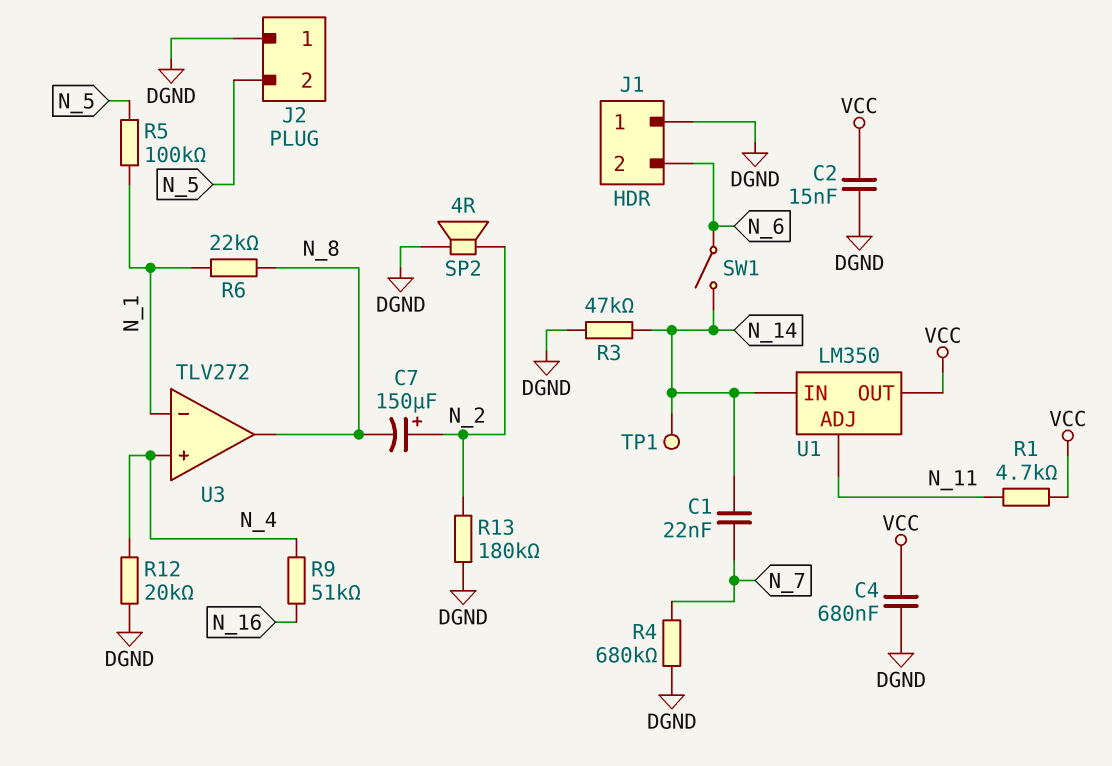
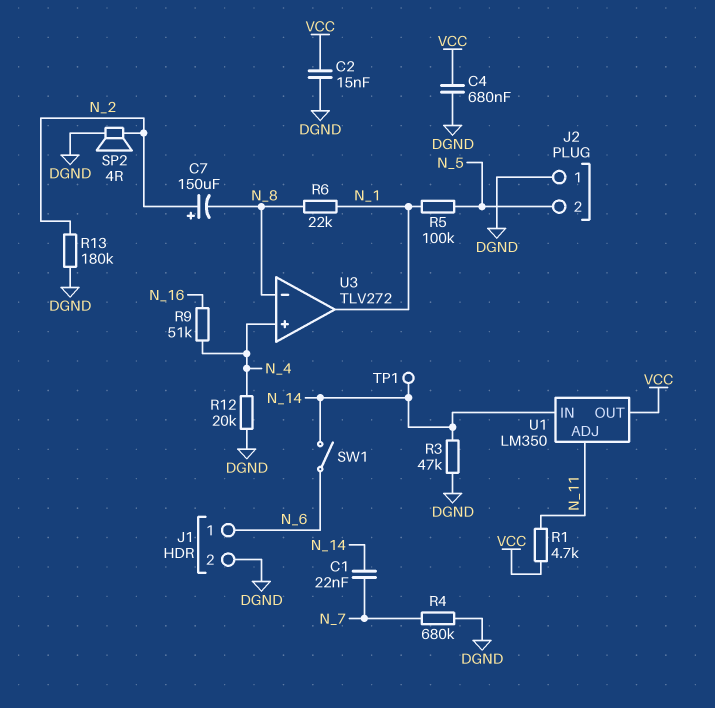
J1 pin 1: DGND -> N_6
J1 pin 2: N_6 -> DGND
U3 pin in-: N_1 -> N_8
U3 pin out: N_8 -> N_1

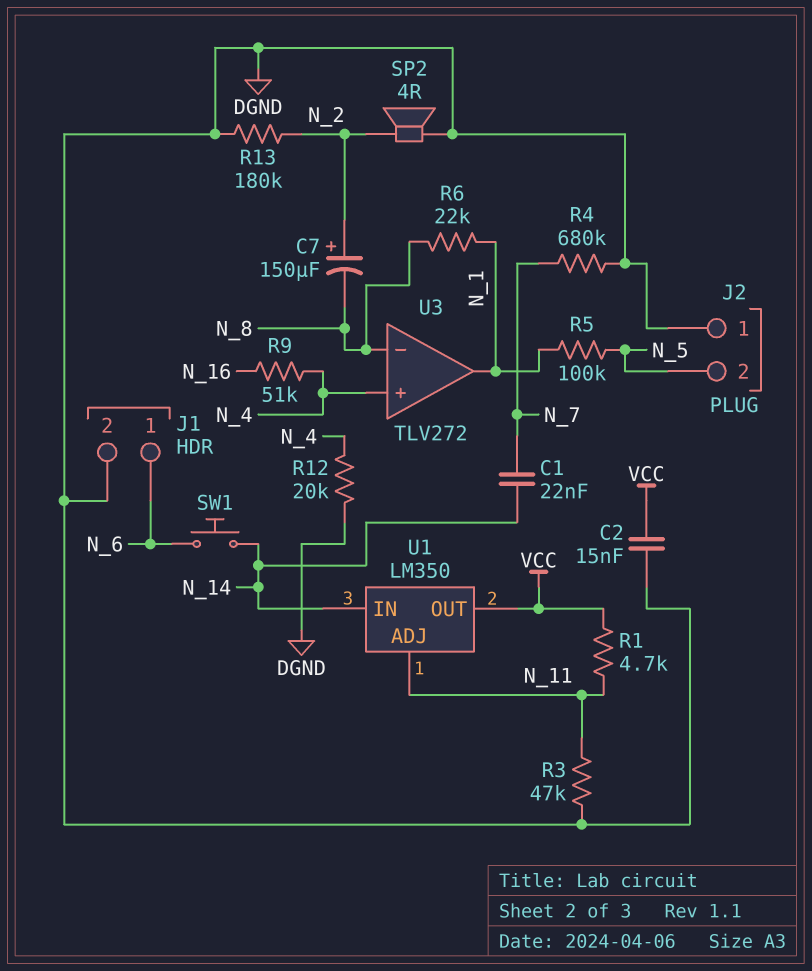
C4: 680nF (DGND, VCC) -> none
R3: 47k (DGND, N_14) -> 47k (DGND, N_11)
SW1: switch (N_6, N_14) -> button (N_6, N_14)
TP1: test point (N_14) -> none

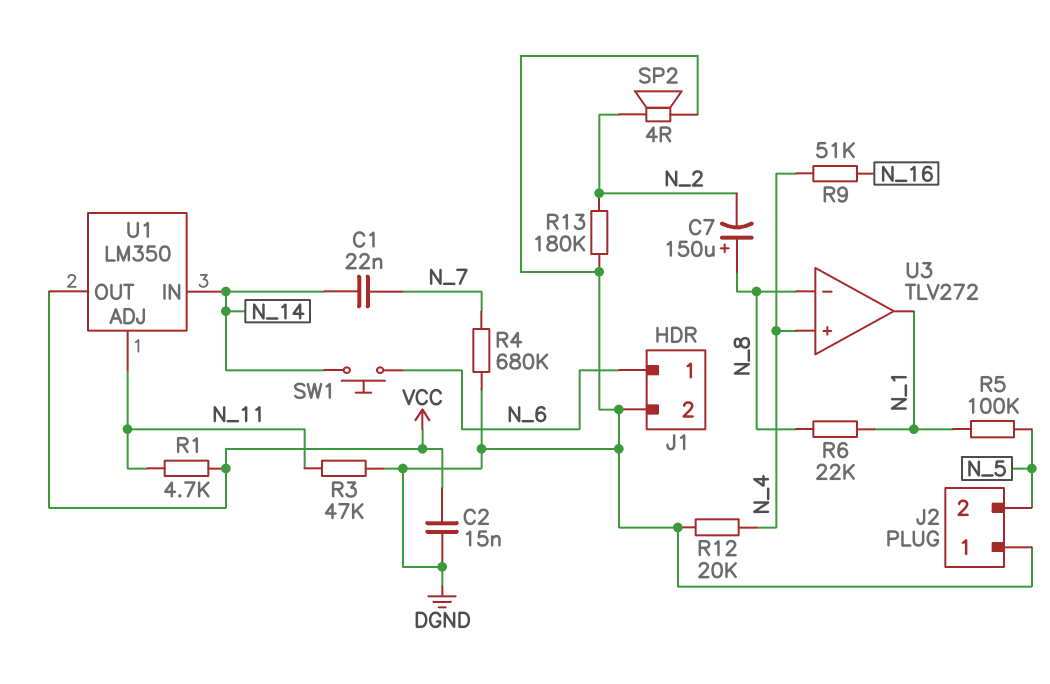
C7: 150uF (plus N_2, minus N_8) -> 150uF (plus N_8, minus N_2)

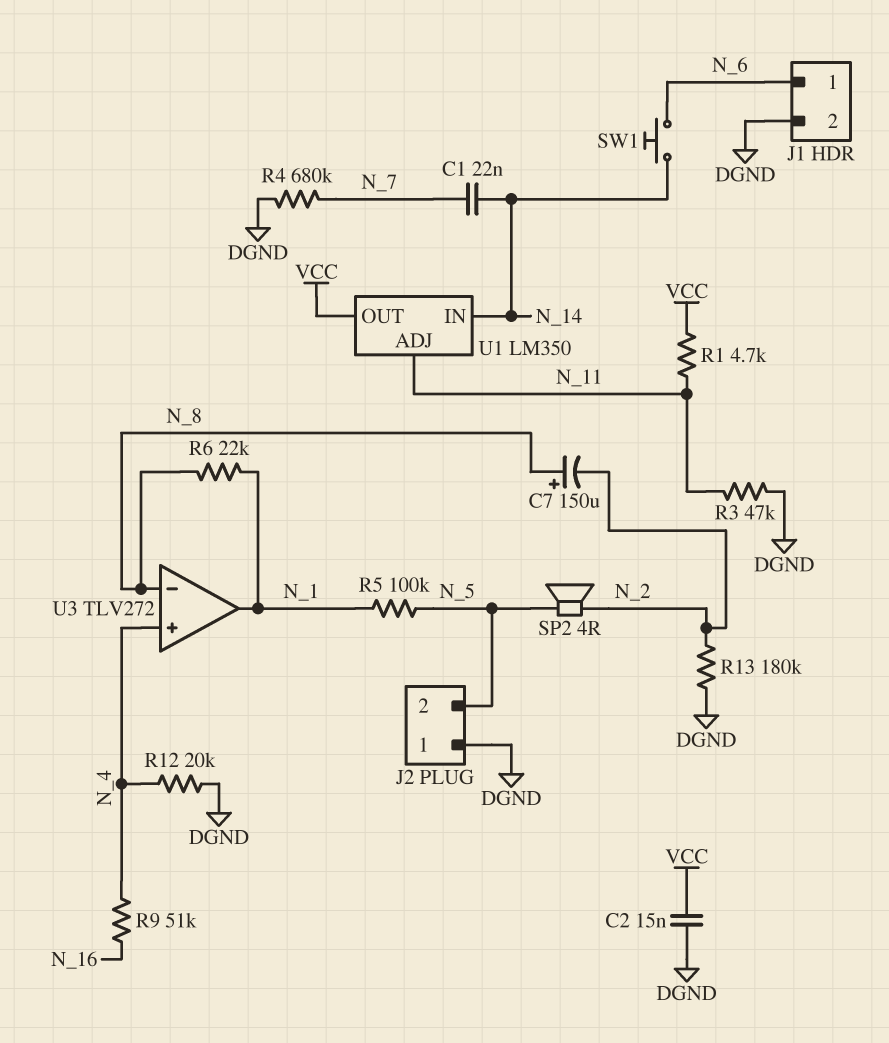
SP2: speaker 4R (DGND, N_2) -> speaker 4R (N_2, N_5)

